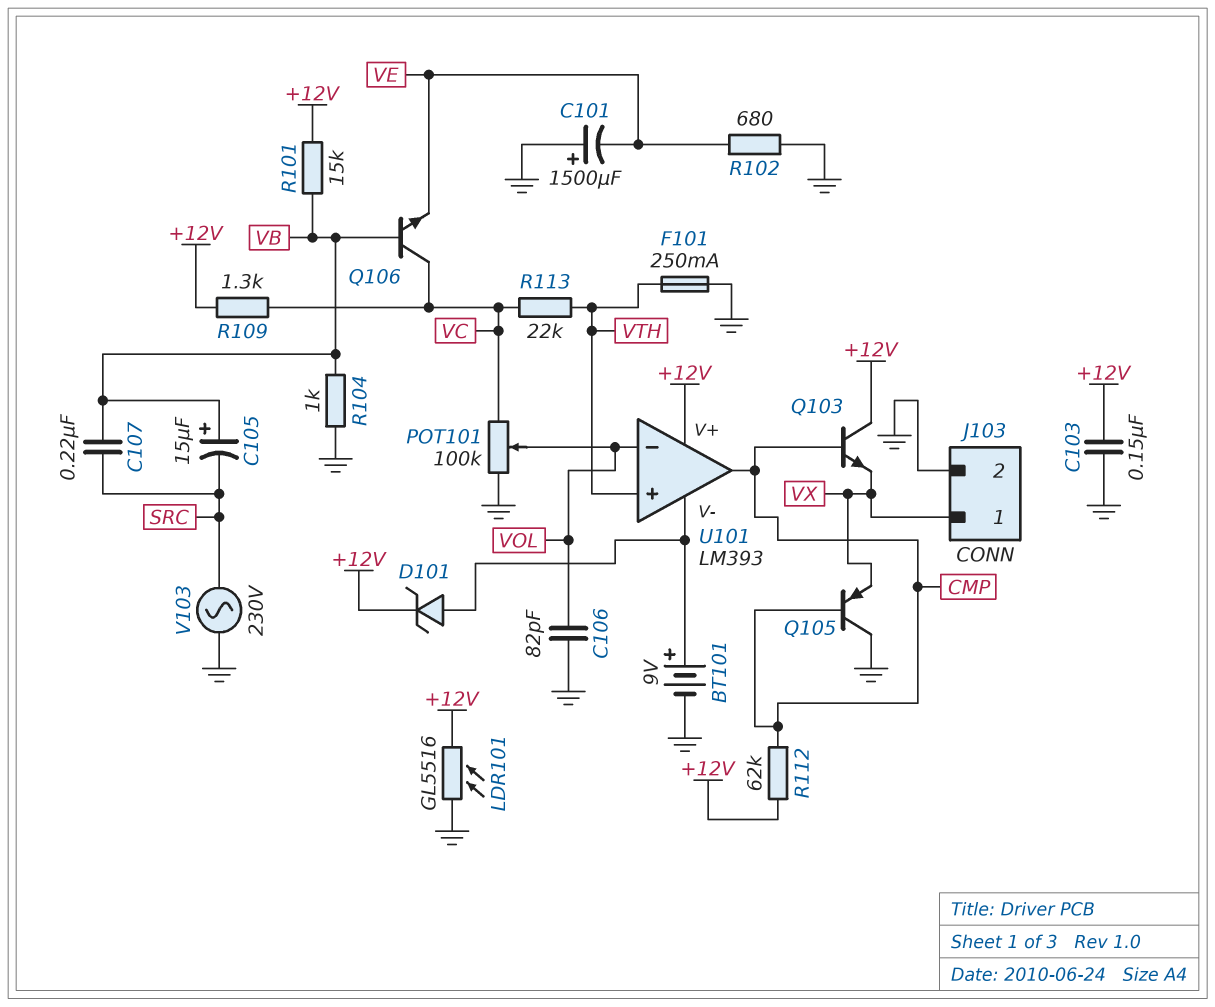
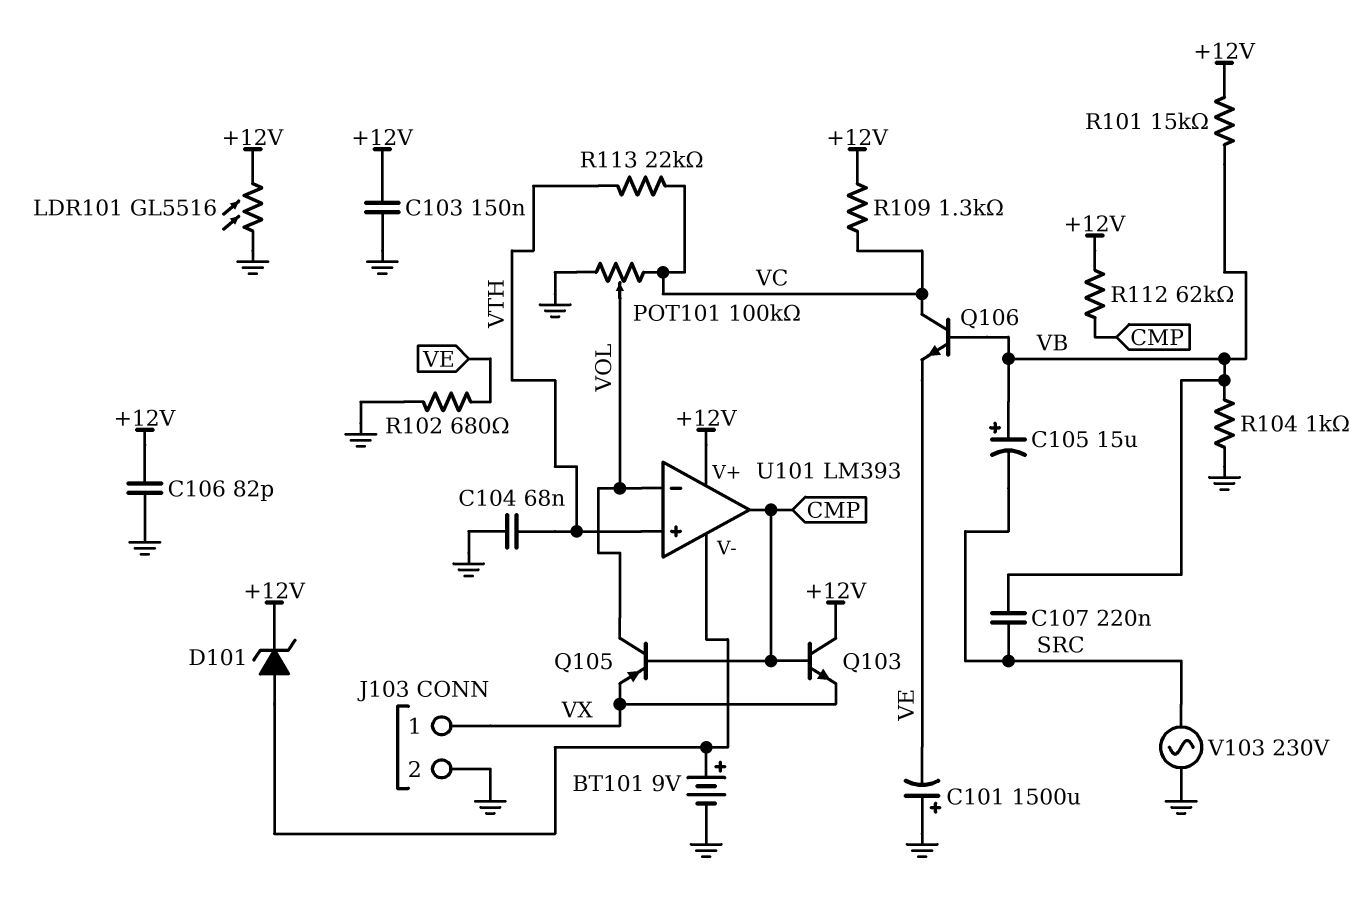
C104: none -> 68nF (GND, VTH)
C106: 82pF (GND, VOL) -> 82pF (+12V, GND)
F101: 250mA (GND, VTH) -> none
Q105: PNP (B CMP, C GND, E VX) -> PNP (B CMP, C VOL, E VX)

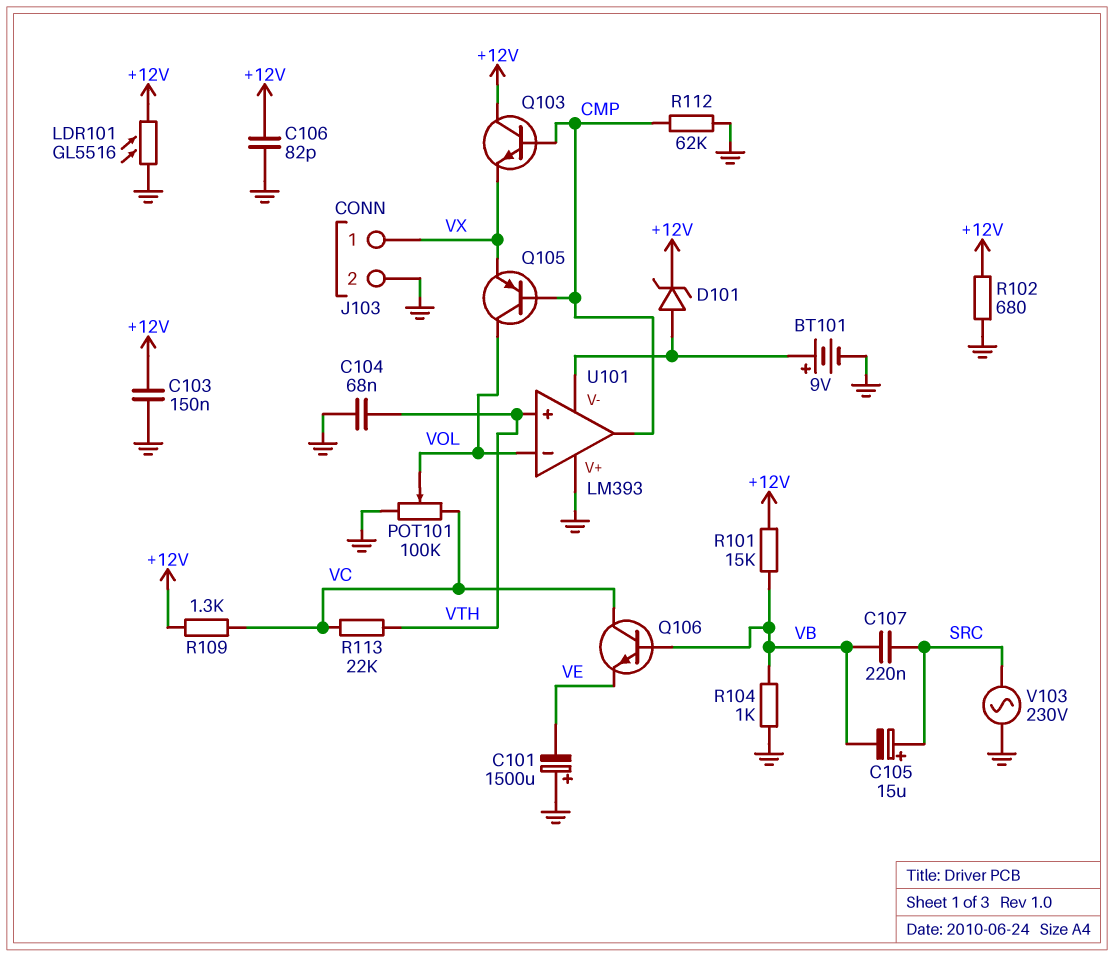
C105: 15uF (plus VB, minus SRC) -> 15uF (plus SRC, minus VB)
R102: 680 (GND, VE) -> 680 (+12V, GND)
R112: 62k (+12V, CMP) -> 62k (CMP, GND)
U101 pin V+: +12V -> GND

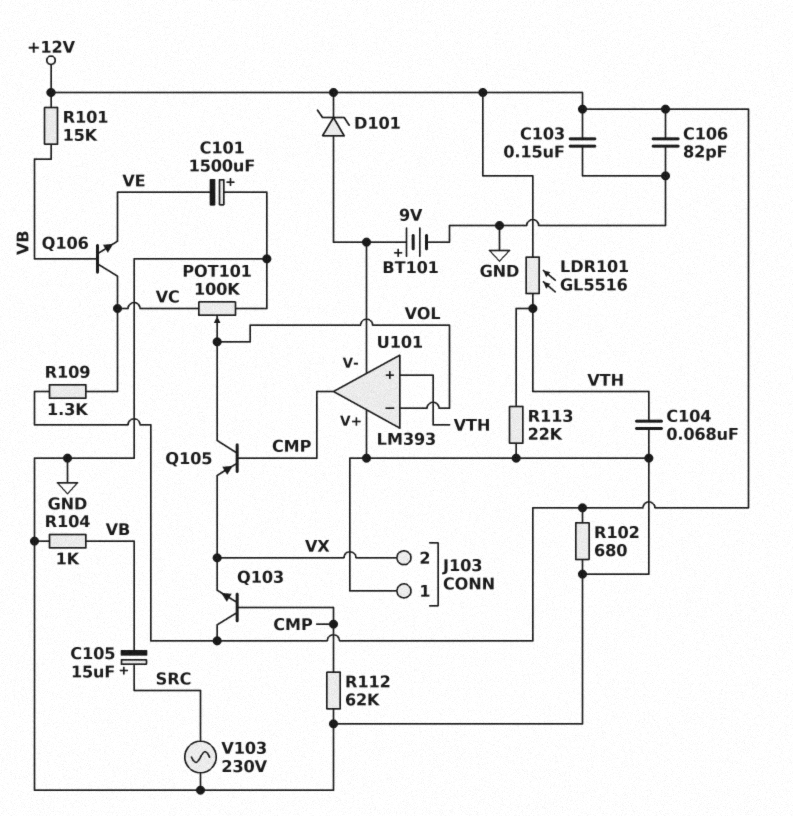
C107: 220nF (SRC, VB) -> none
J103 pin 1: VX -> GND
J103 pin 2: GND -> VX
LDR101: GL5516 (+12V, GND) -> GL5516 (+12V, VTH)
R113: 22k (VC, VTH) -> 22k (GND, VTH)

